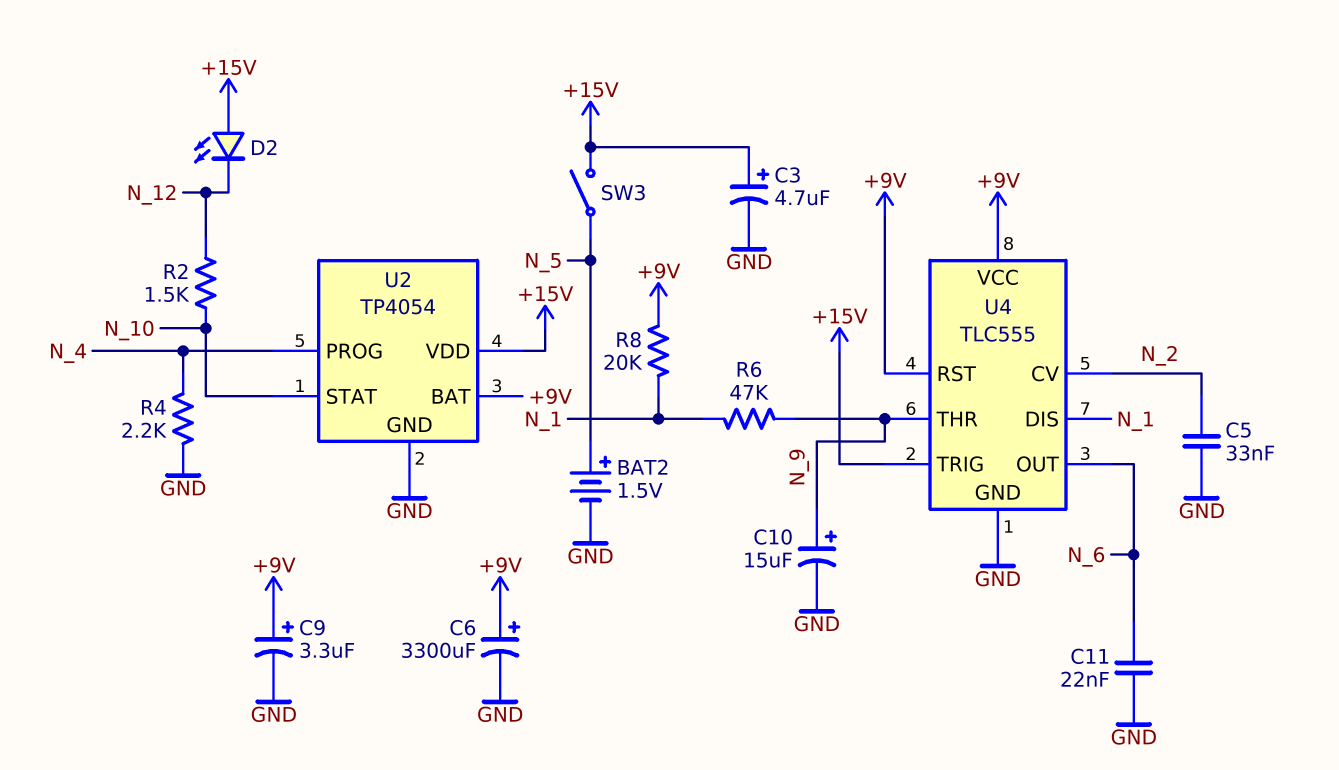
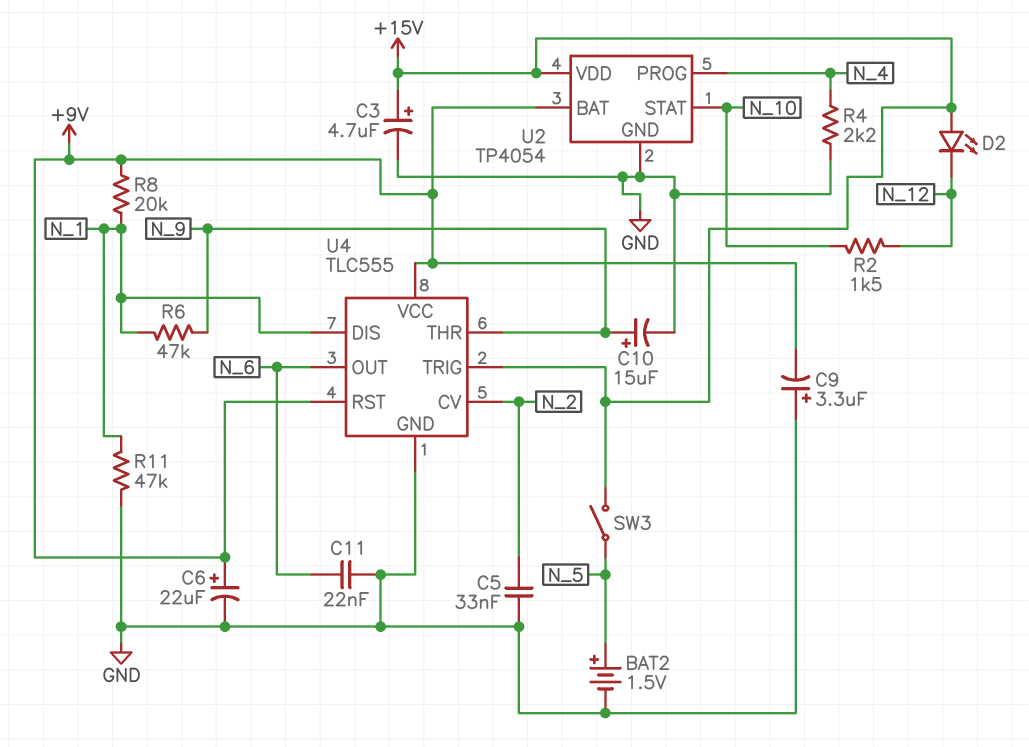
C6: 3300uF (plus +9V, minus GND) -> 22uF (plus +9V, minus GND)
C9: 3.3uF (plus +9V, minus GND) -> 3.3uF (plus GND, minus +9V)
R11: none -> 47k (GND, N_1)

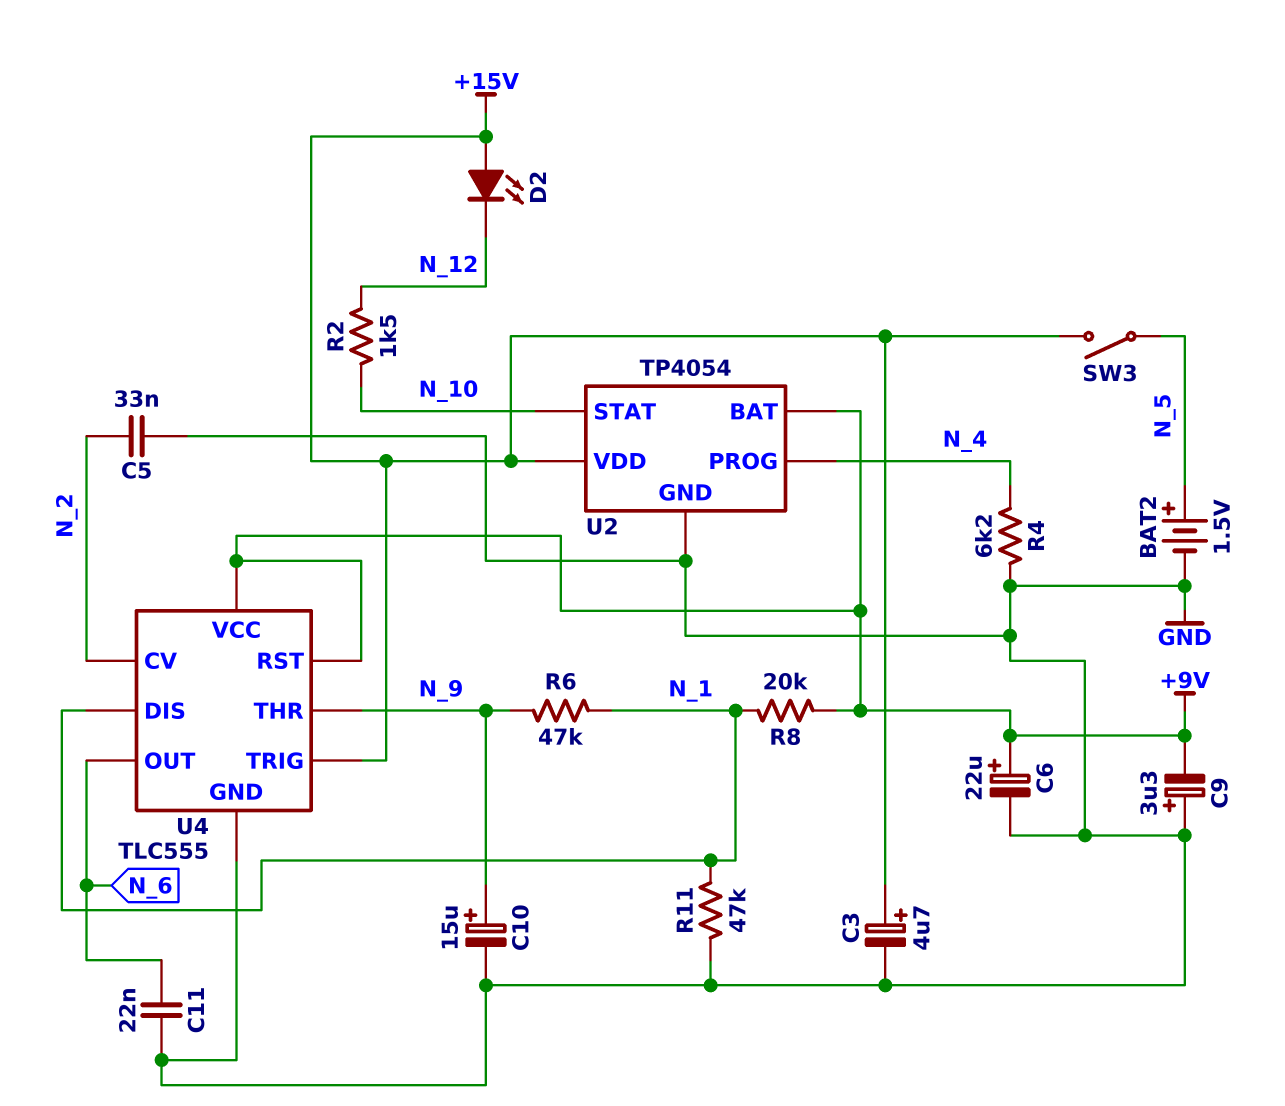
R4: 2.2k (GND, N_4) -> 6.2k (GND, N_4)

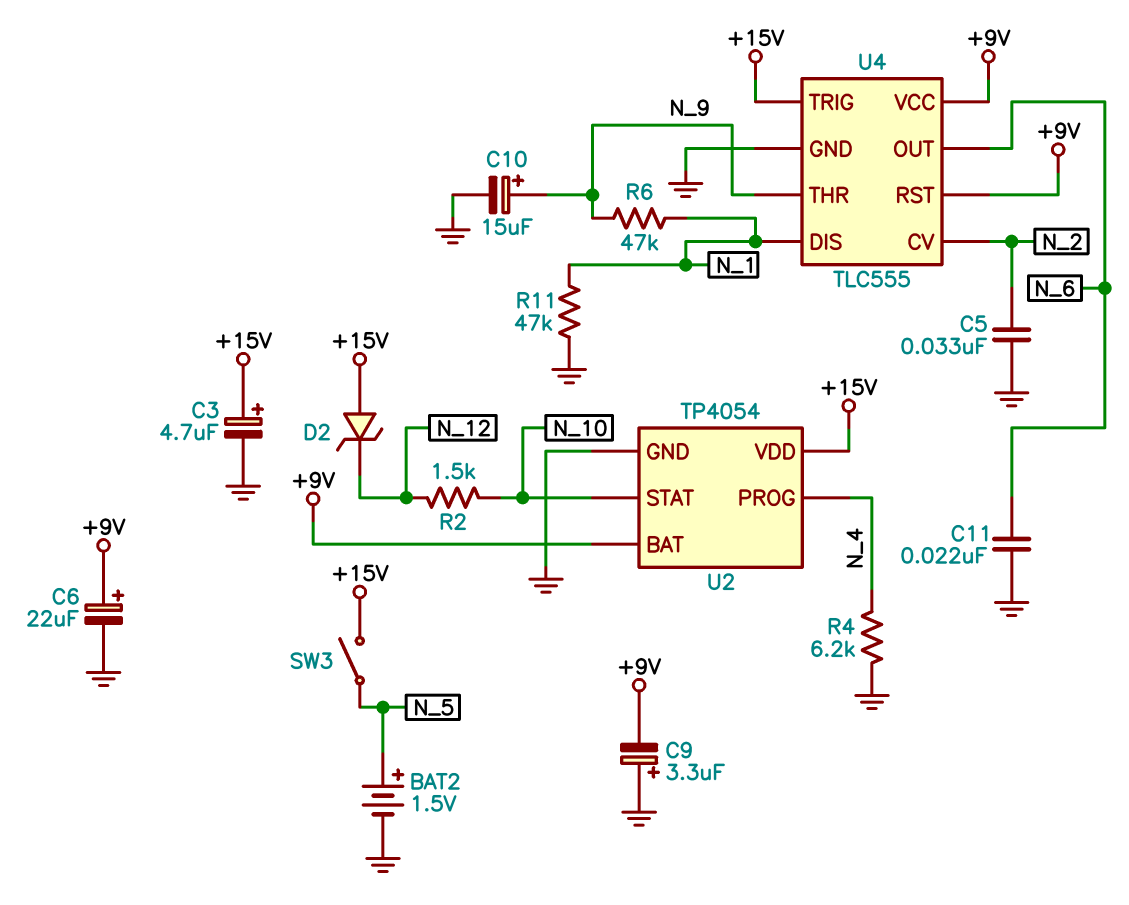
D2: LED (A +15V, K N_12) -> zener (A +15V, K N_12)
R8: 20k (+9V, N_1) -> none

